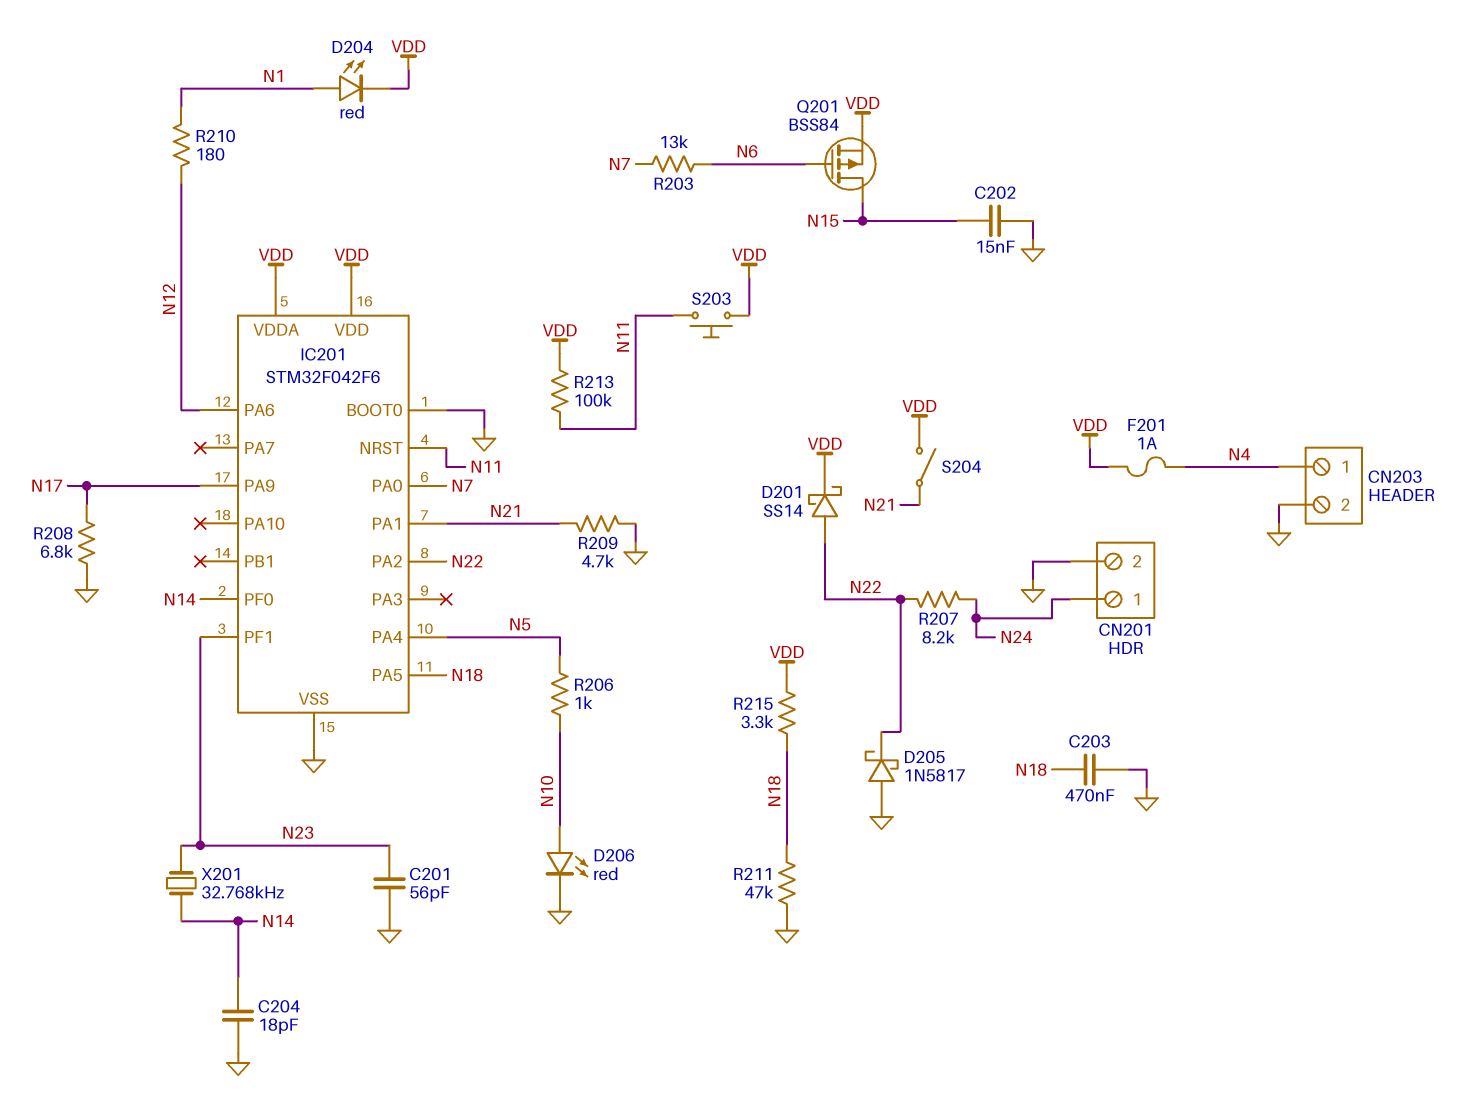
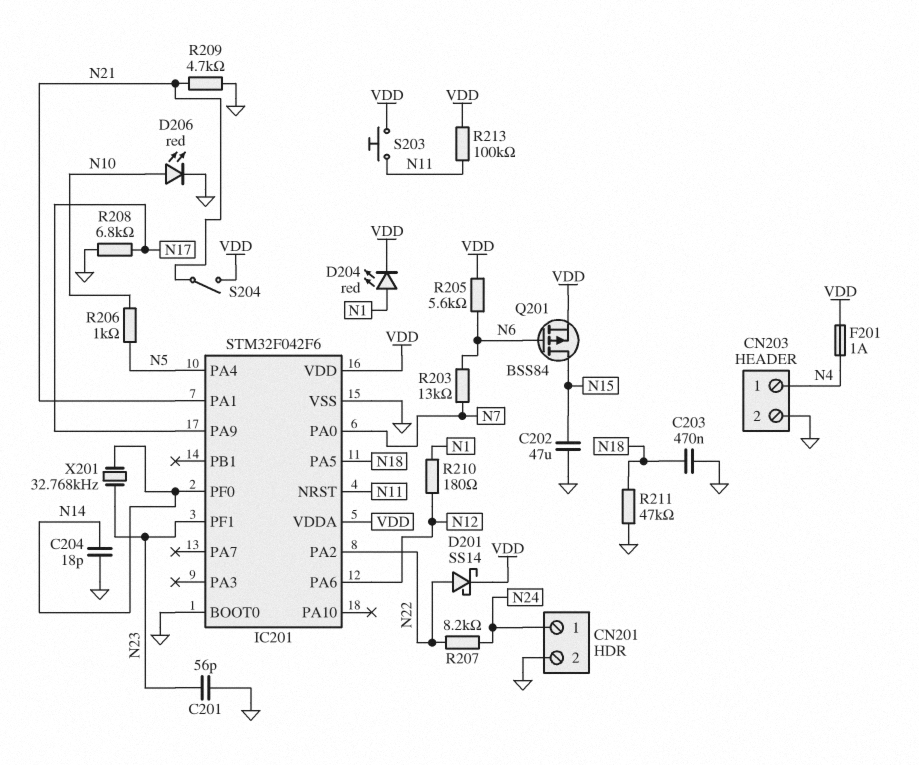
C202: 15nF (GND, N15) -> 47uF (GND, N15)
D205: schottky 1N5817 (A GND, K N22) -> none
R205: none -> 5.6k (N6, VDD)
R215: 3.3k (N18, VDD) -> none

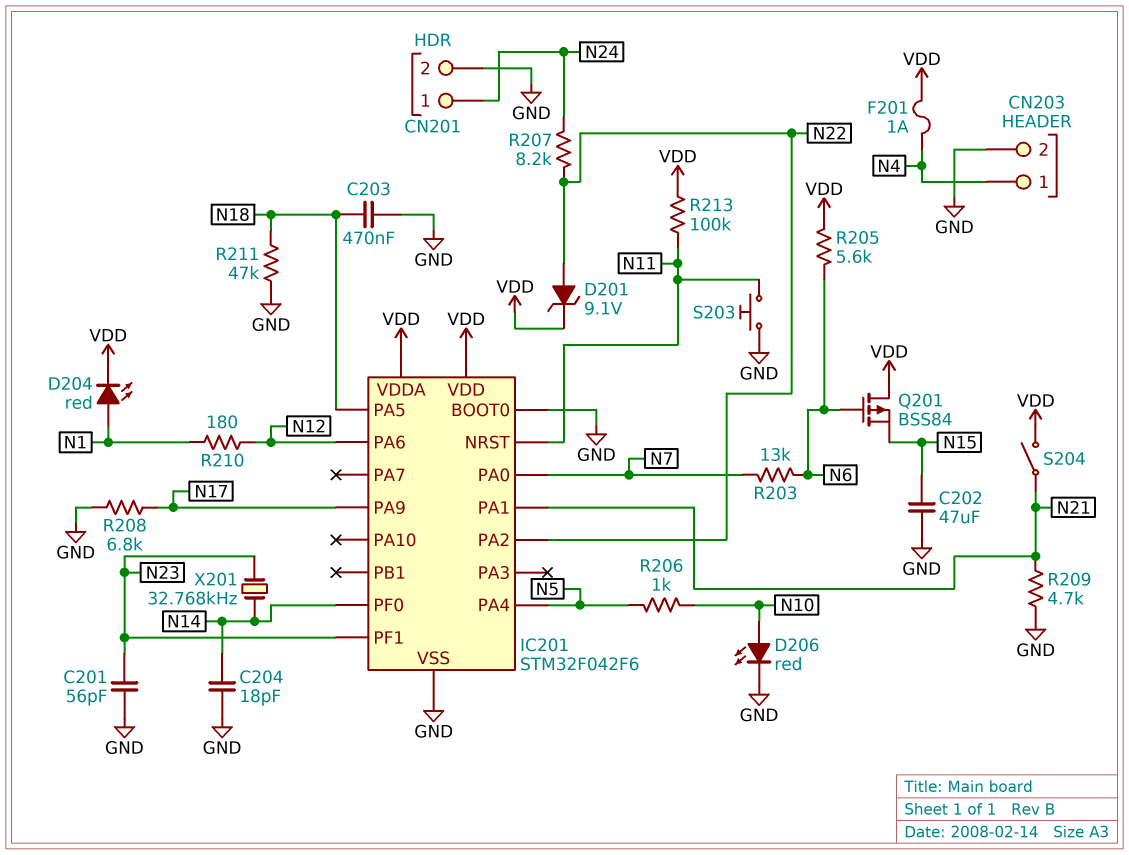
D201: schottky SS14 (A N22, K VDD) -> zener 9.1V (A N22, K VDD)
Q201: PMOS BSS84 (G N6, D N15, S VDD) -> PMOS BSS84 (G N6, D VDD, S N15)
S203: button (N11, VDD) -> button (GND, N11)

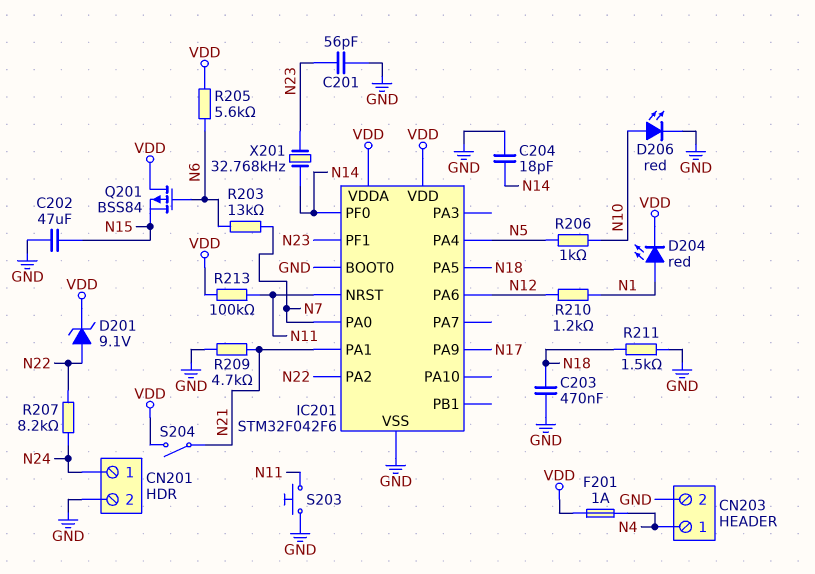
R208: 6.8k (GND, N17) -> none
R210: 180 (N1, N12) -> 1.2k (N1, N12)
R211: 47k (GND, N18) -> 1.5k (GND, N18)

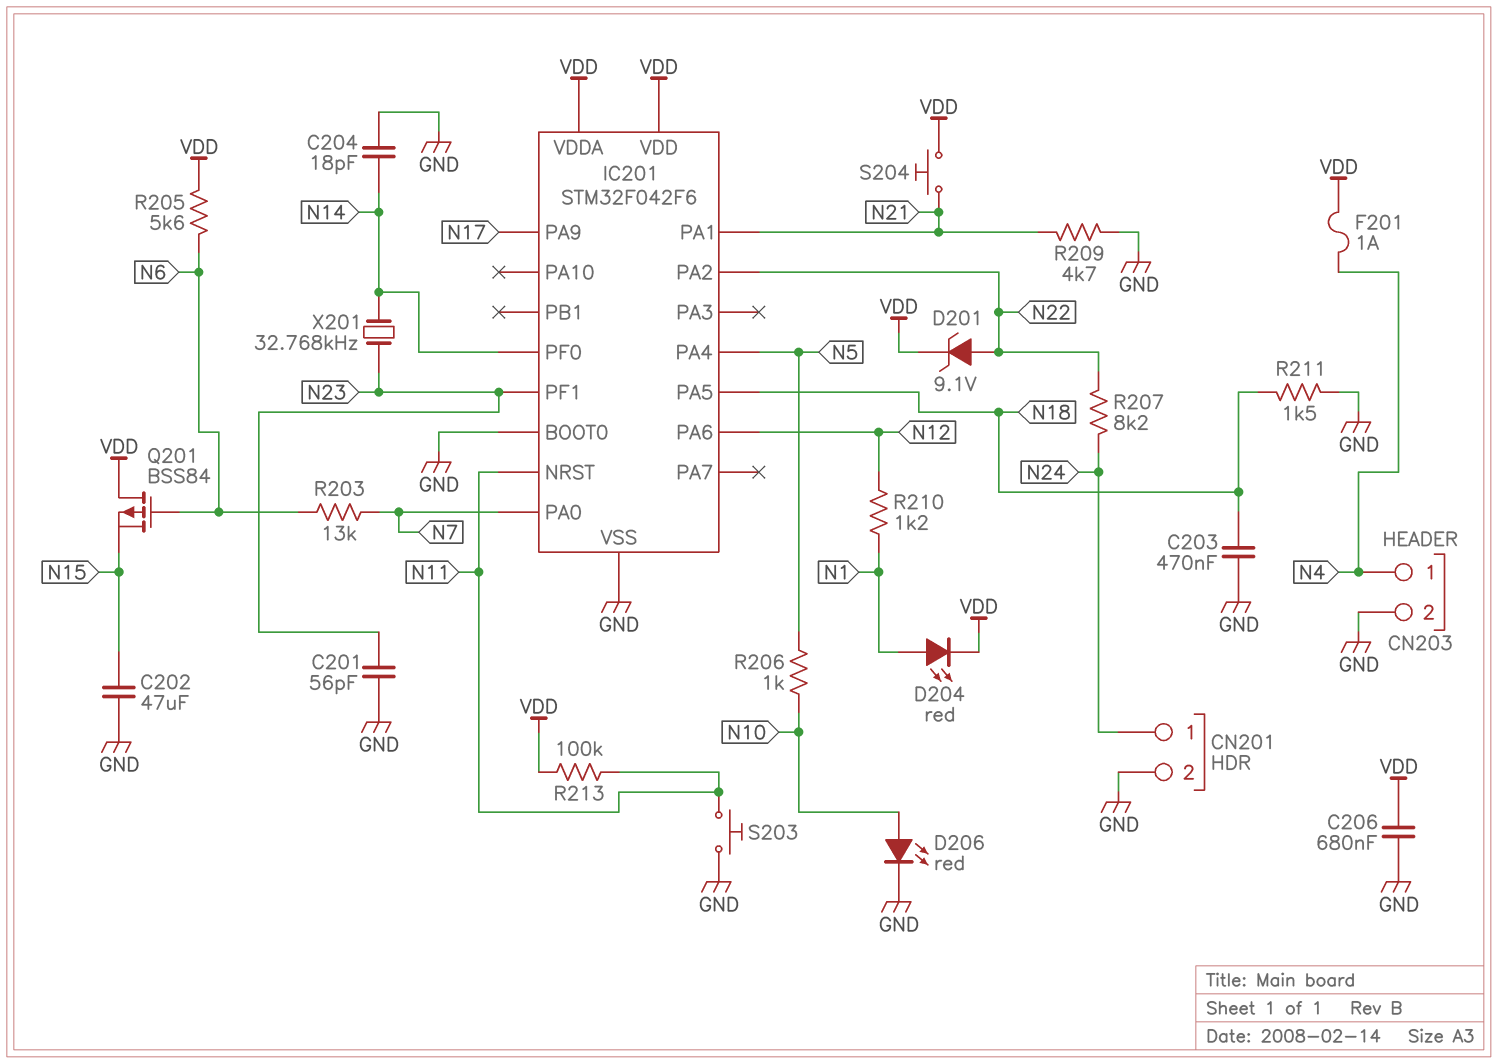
C206: none -> 680nF (GND, VDD)
S204: switch (N21, VDD) -> button (N21, VDD)

